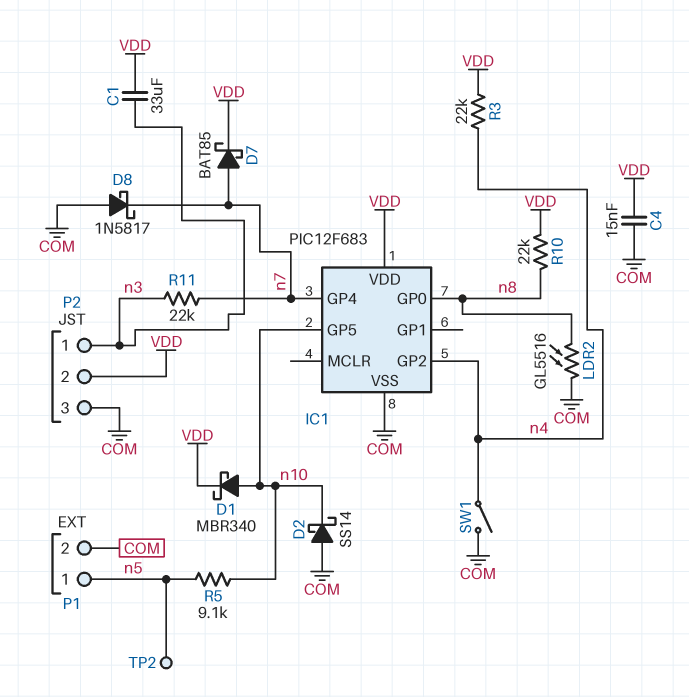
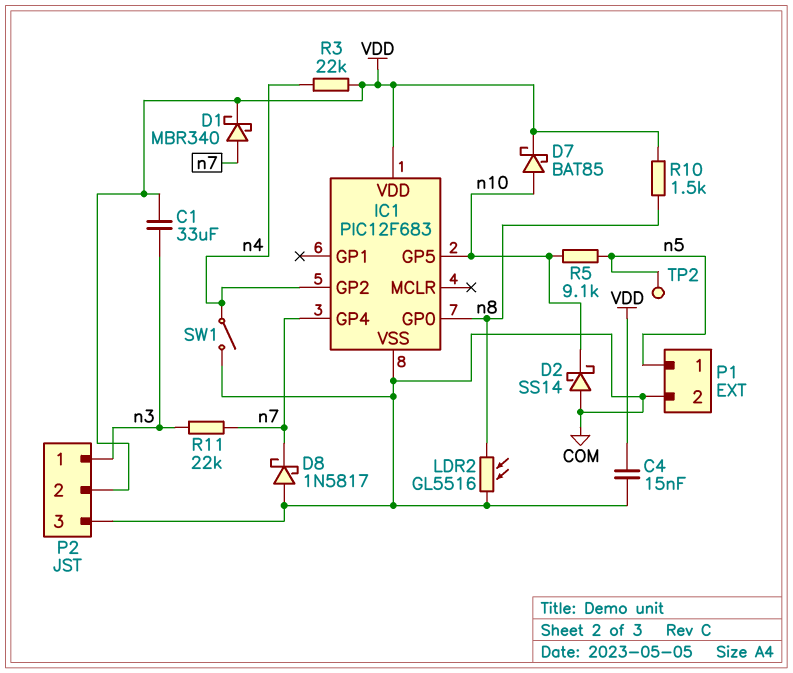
D1: schottky MBR340 (A n10, K VDD) -> schottky MBR340 (A n7, K VDD)
D7: schottky BAT85 (A n7, K VDD) -> schottky BAT85 (A n10, K VDD)
R10: 22k (VDD, n8) -> 1.5k (VDD, n8)

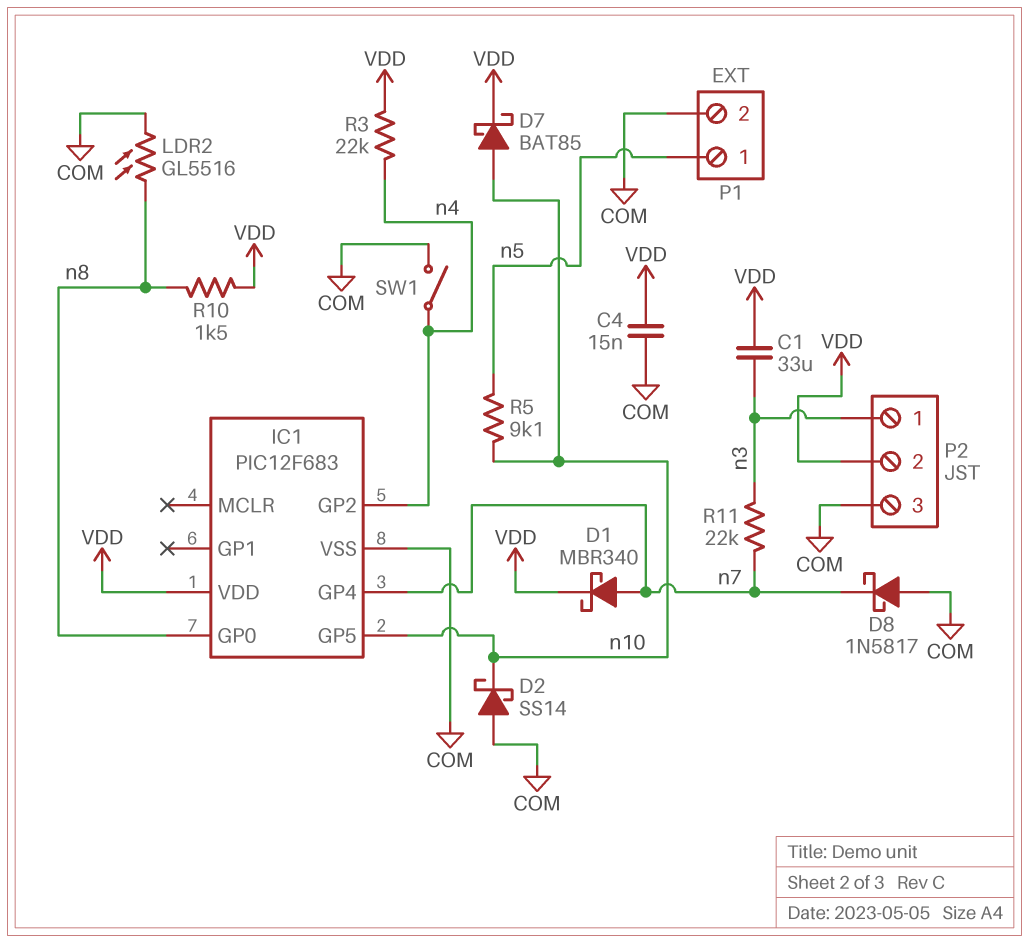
TP2: test point (n5) -> none

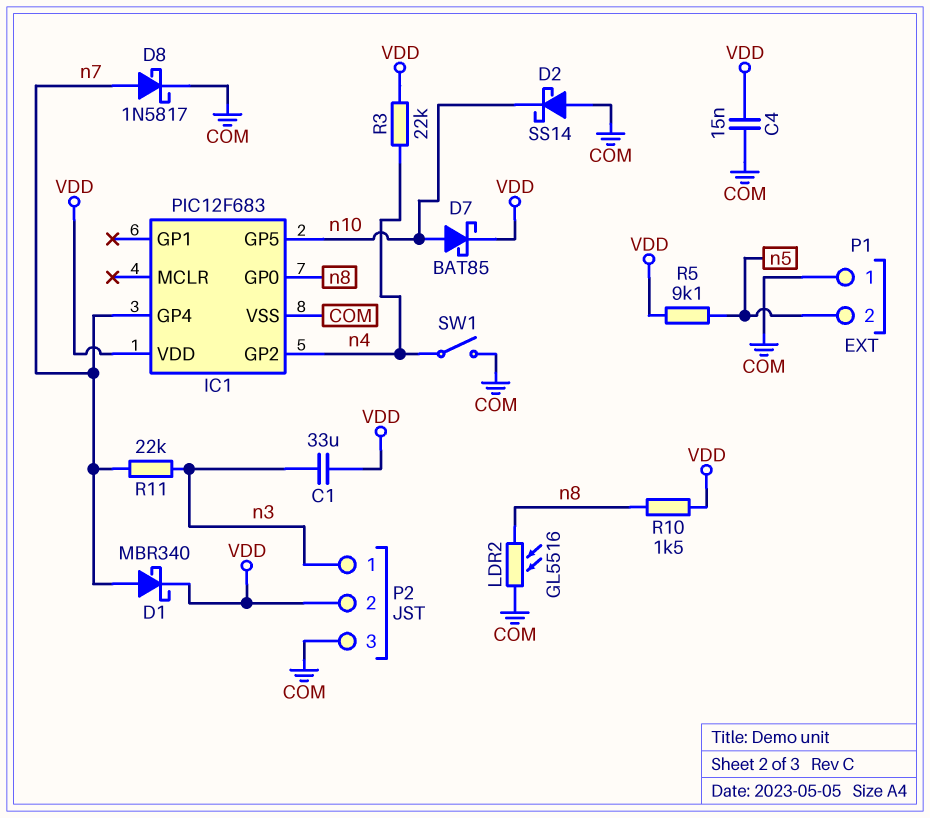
D8: schottky 1N5817 (A COM, K n7) -> schottky 1N5817 (A n7, K COM)
P1 pin 1: n5 -> COM
P1 pin 2: COM -> n5
R5: 9.1k (n5, n10) -> 9.1k (VDD, n5)

